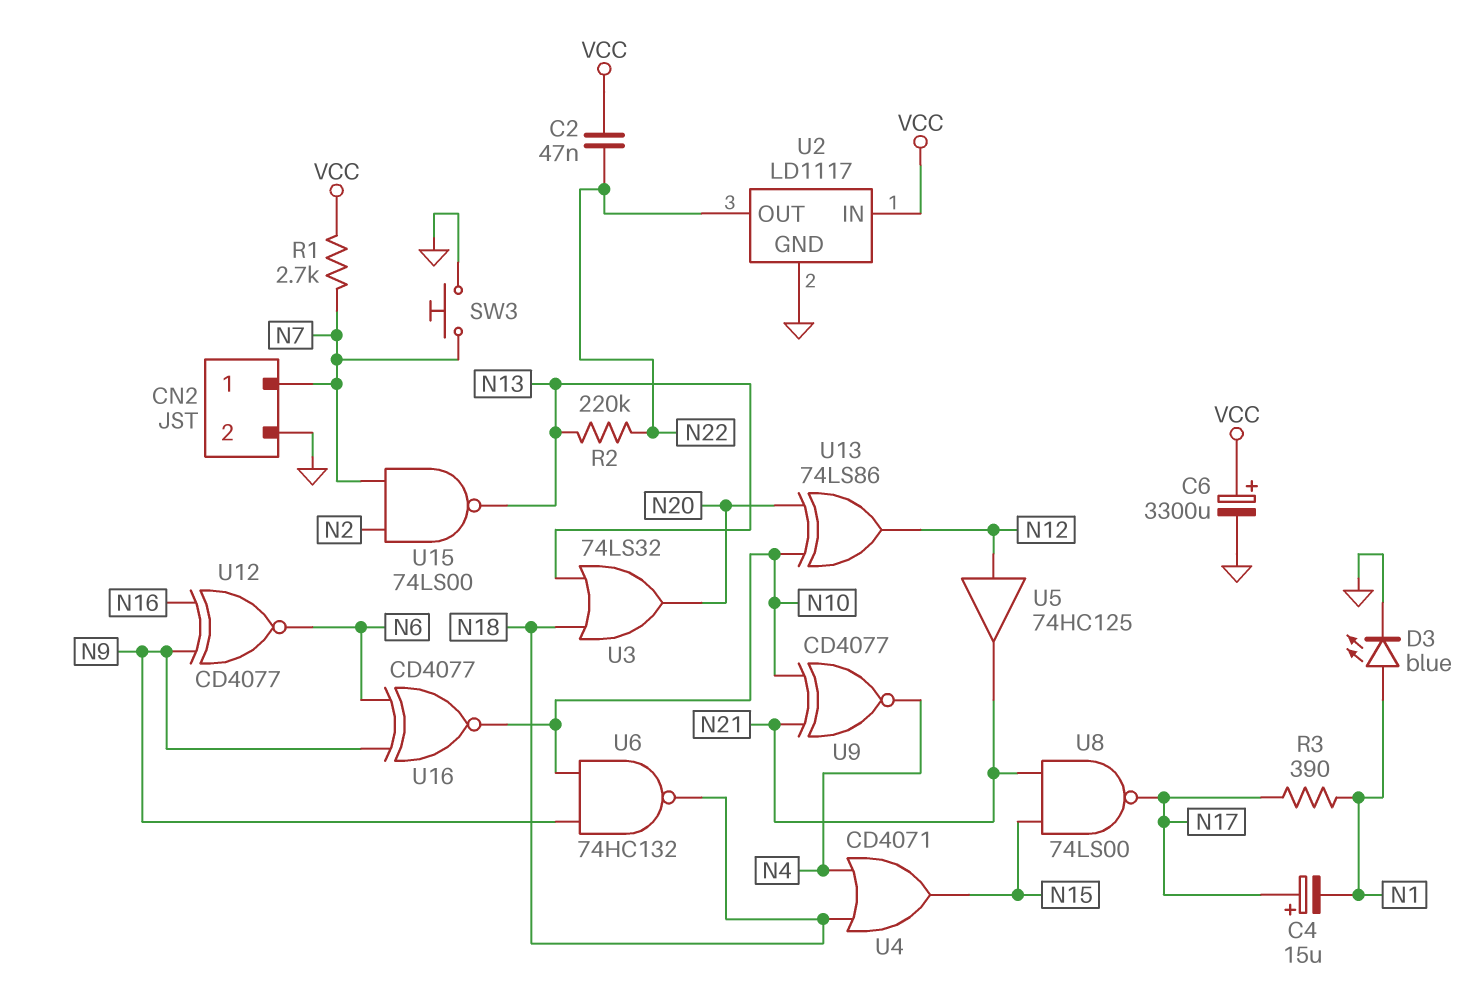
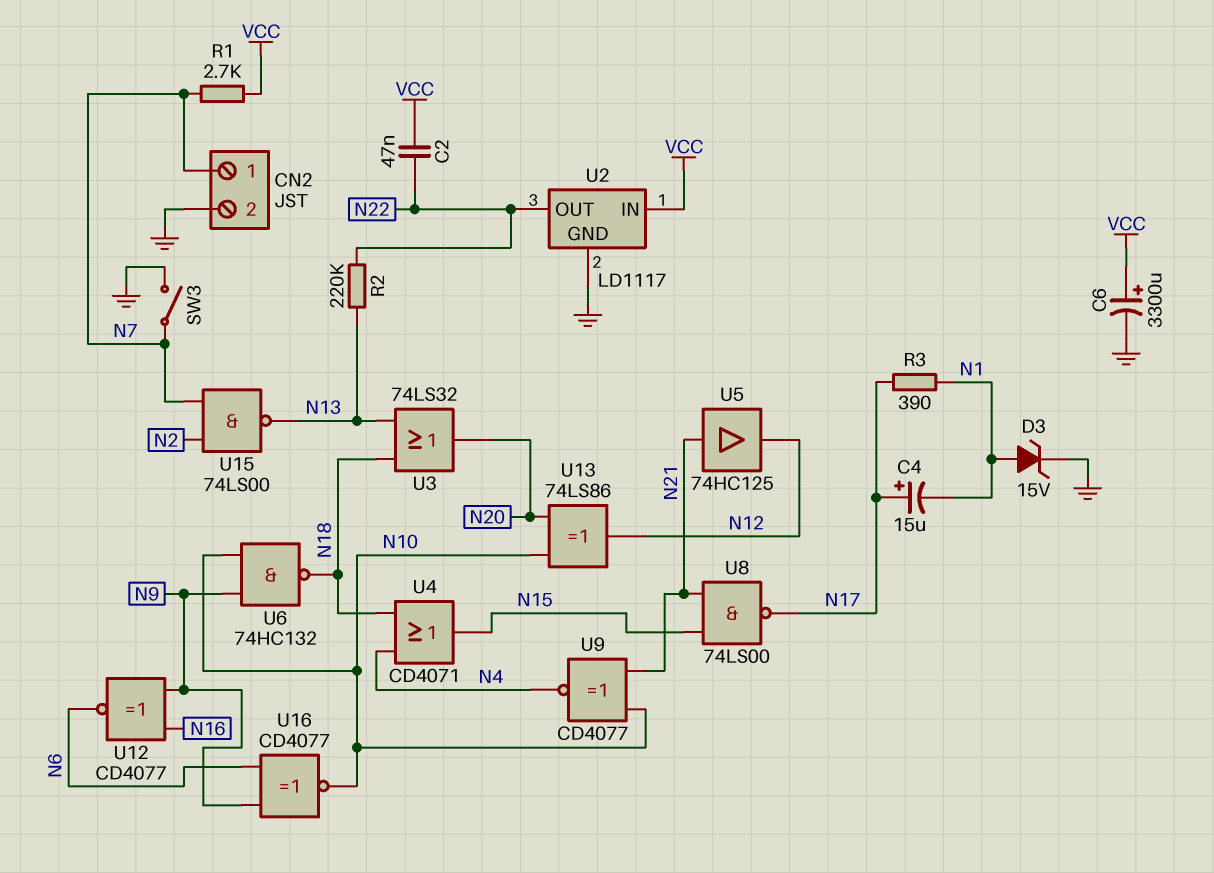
D3: LED blue (A N1, K GND) -> zener 15V (A N1, K GND)
SW3: button (GND, N7) -> switch (GND, N7)
U5: buffer 74HC125 (in N12, out N21) -> buffer 74HC125 (in N21, out N12)

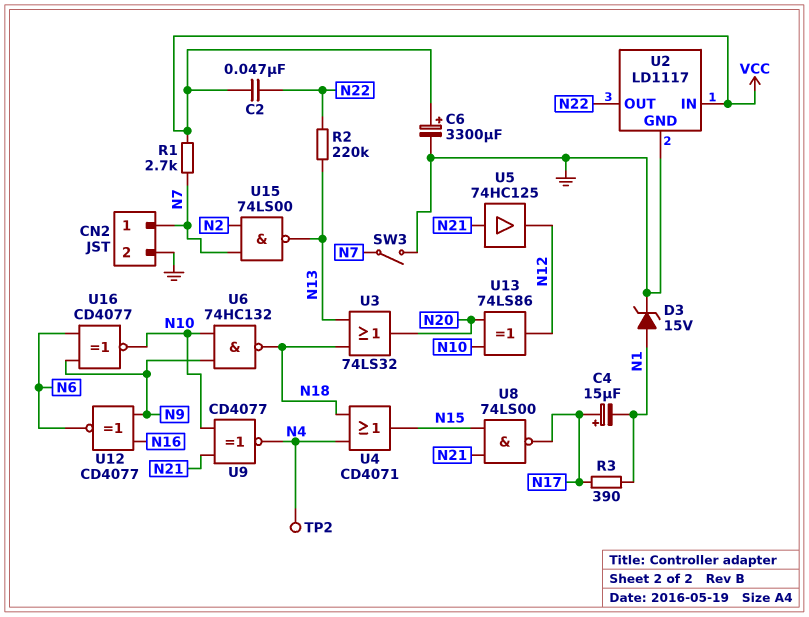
TP2: none -> test point (N4)

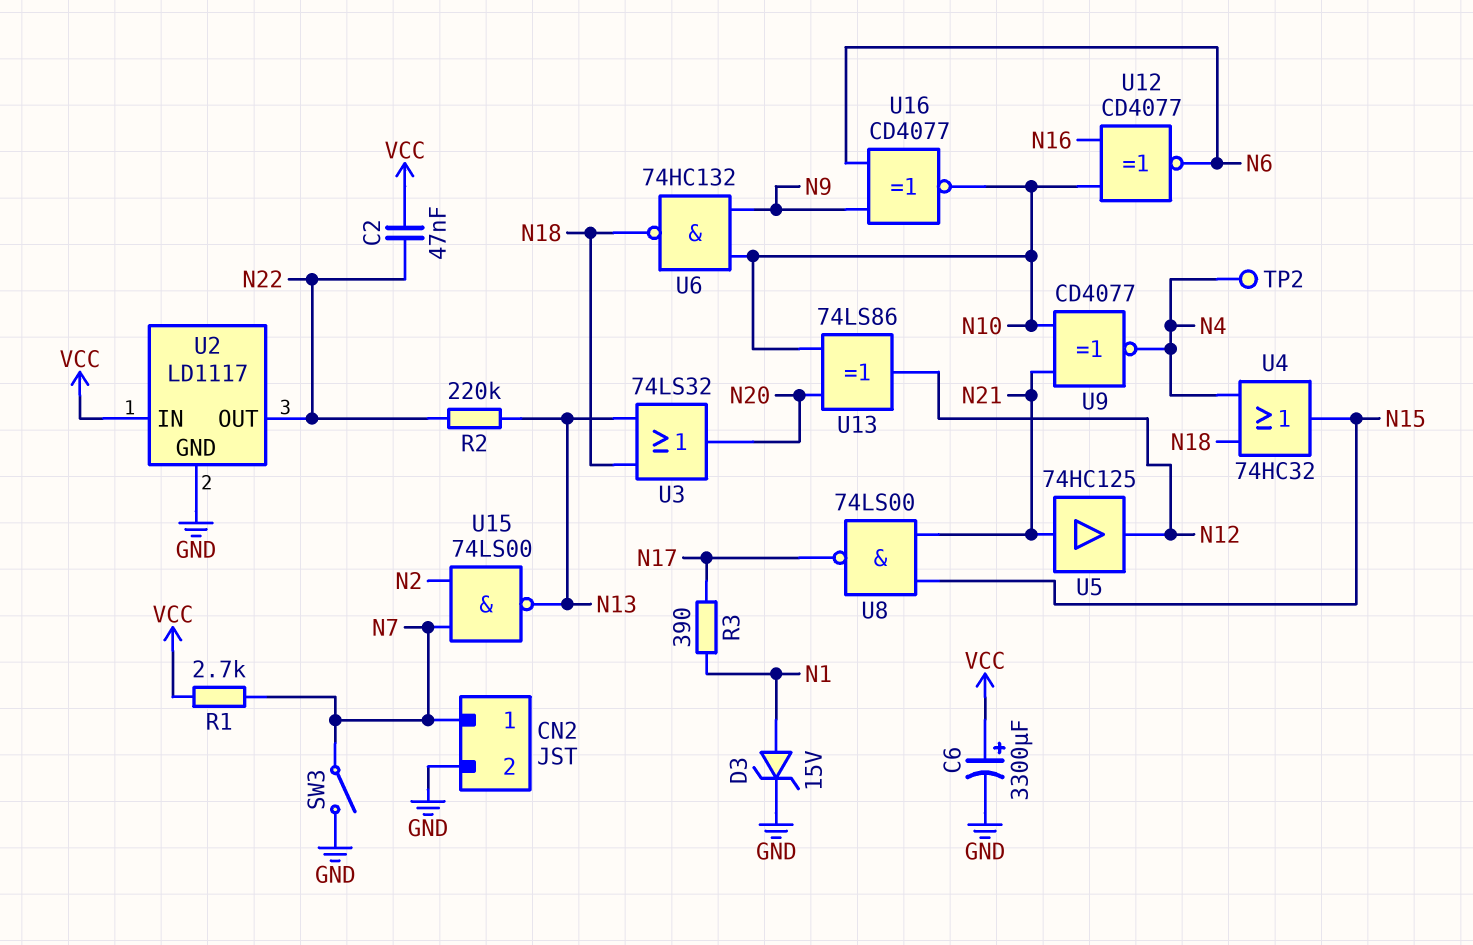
C4: 15uF (plus N17, minus N1) -> none
U4: OR CD4071 (in N4, in N18, out N15) -> OR 74HC32 (in N4, in N18, out N15)
U12: XNOR CD4077 (in N9, in N16, out N6) -> XNOR CD4077 (in N10, in N16, out N6)

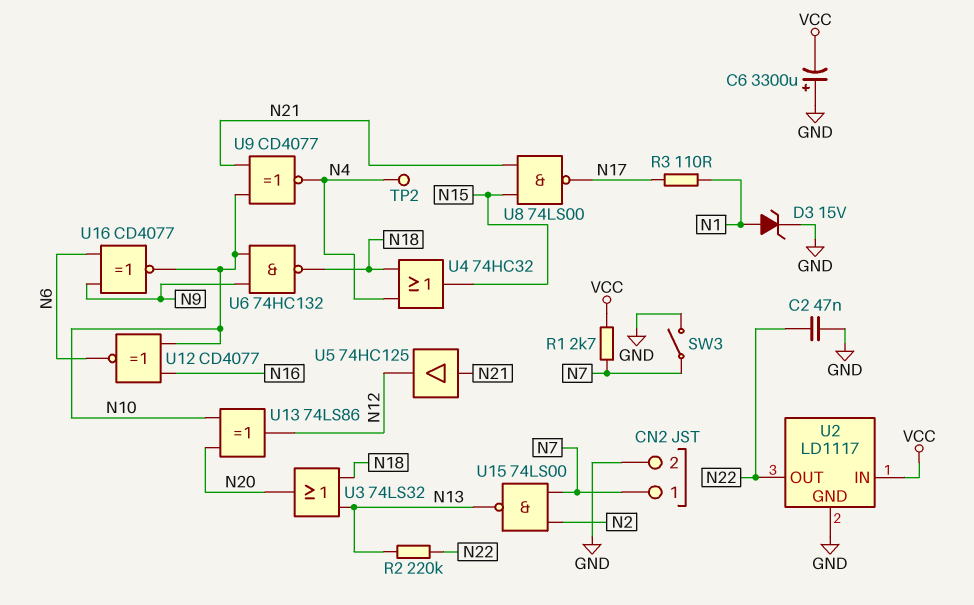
C2: 47nF (N22, VCC) -> 47nF (GND, N22)
C6: 3300uF (plus VCC, minus GND) -> 3300uF (plus GND, minus VCC)
R3: 390 (N1, N17) -> 110 (N1, N17)

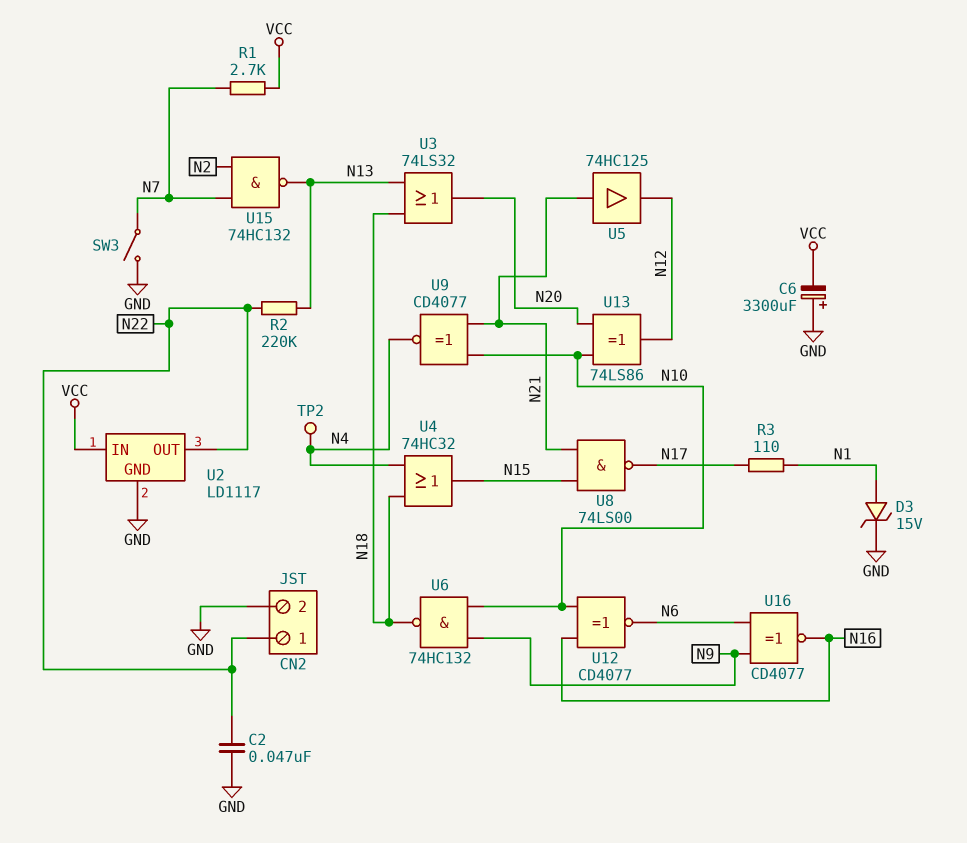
CN2 pin 1: N7 -> N22
U15: NAND 74LS00 (in N2, in N7, out N13) -> NAND 74HC132 (in N2, in N7, out N13)
U16: XNOR CD4077 (in N6, in N9, out N10) -> XNOR CD4077 (in N6, in N9, out N16)

